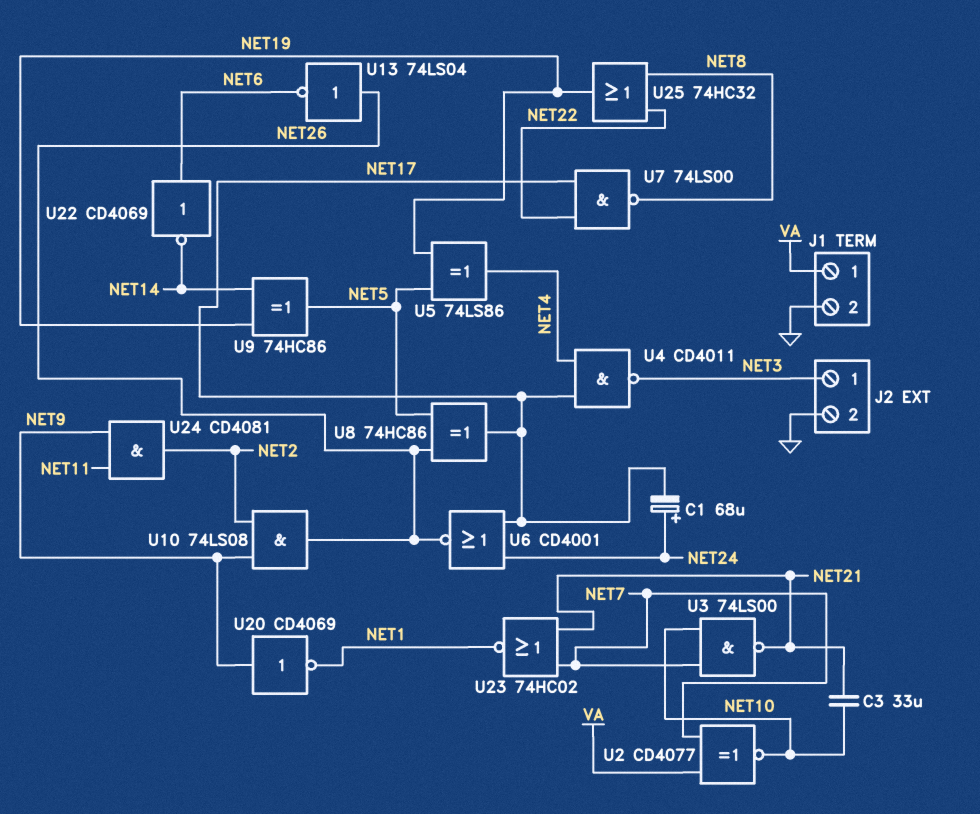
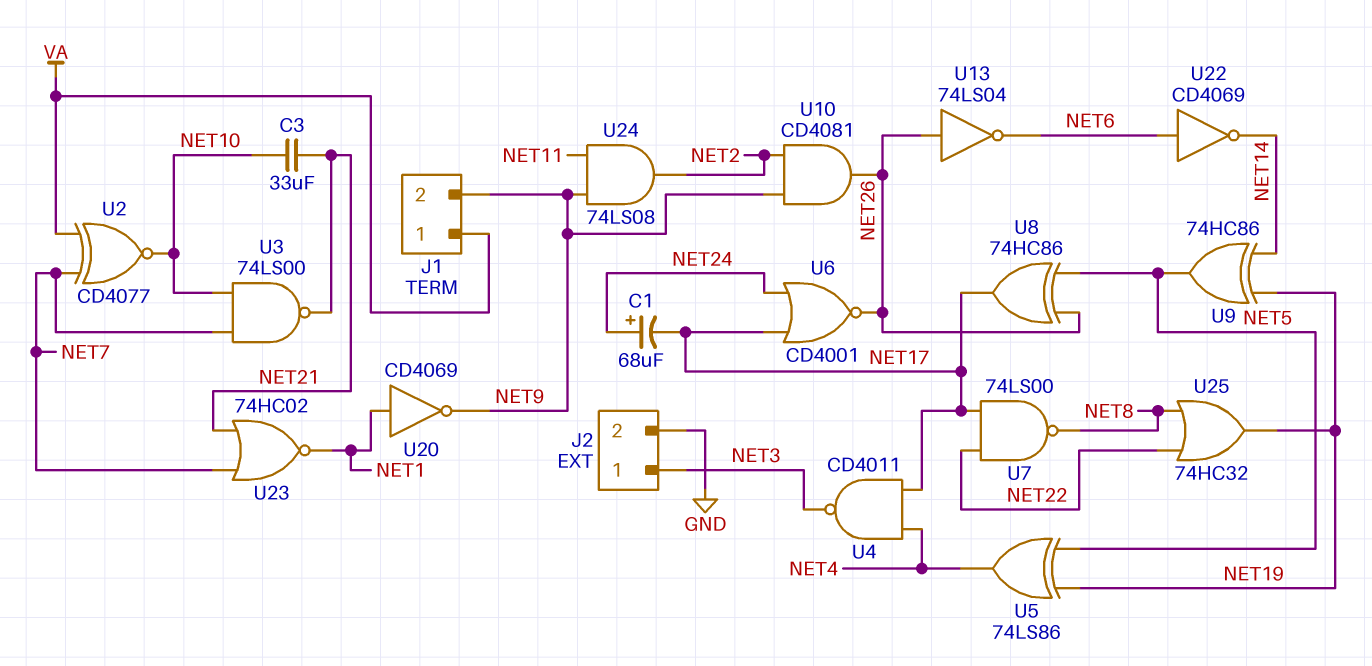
J1 pin 2: GND -> NET9
U10: AND 74LS08 (in NET2, in NET9, out NET26) -> AND CD4081 (in NET2, in NET9, out NET26)
U20: NOT CD4069 (in NET9, out NET1) -> NOT CD4069 (in NET1, out NET9)
U24: AND CD4081 (in NET9, in NET11, out NET2) -> AND 74LS08 (in NET9, in NET11, out NET2)

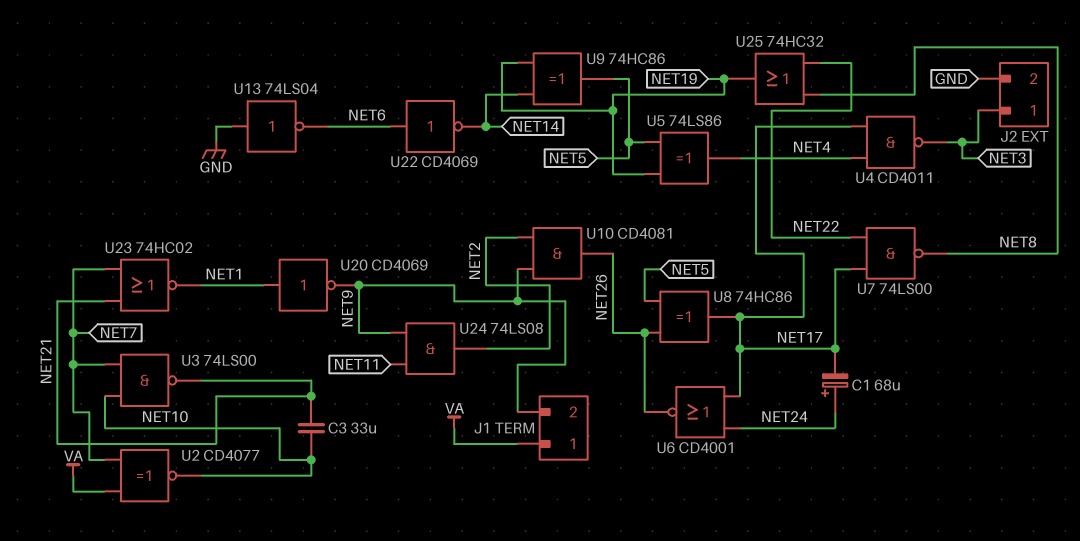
U13: NOT 74LS04 (in NET26, out NET6) -> NOT 74LS04 (in GND, out NET6)

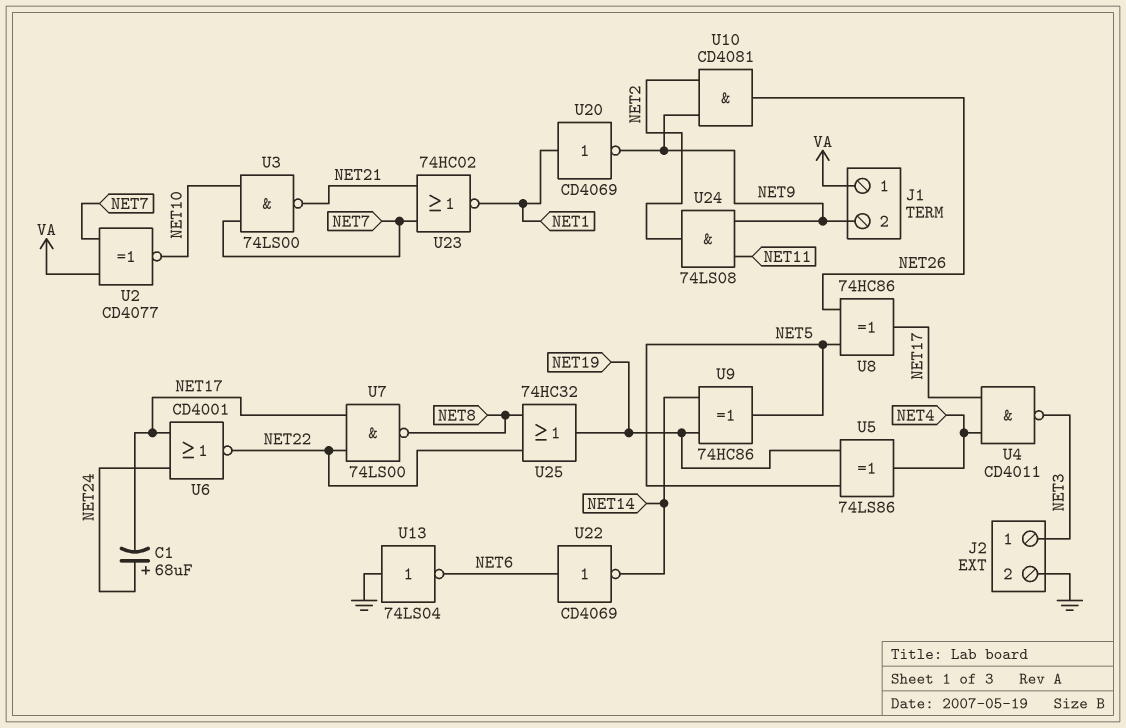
C3: 33uF (NET10, NET21) -> none
U6: NOR CD4001 (in NET17, in NET24, out NET26) -> NOR CD4001 (in NET17, in NET24, out NET22)

